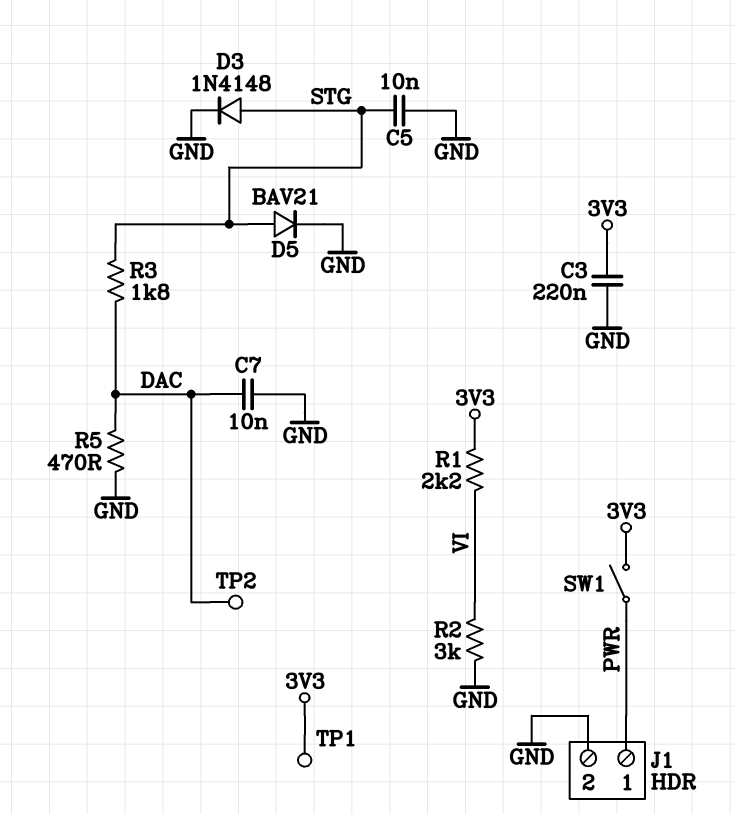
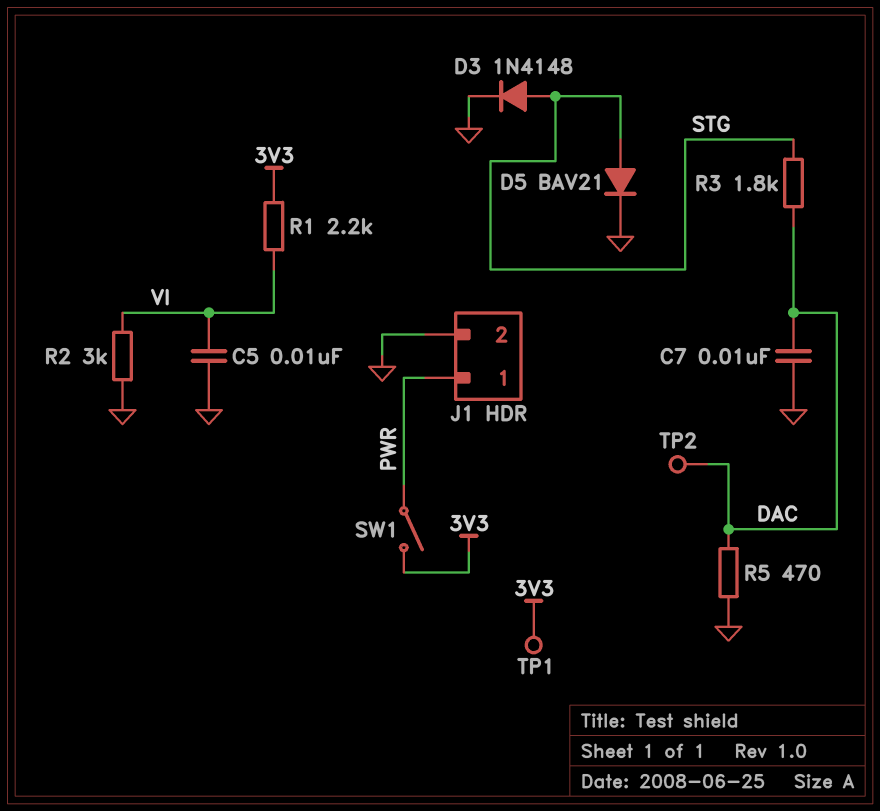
C3: 220nF (3V3, GND) -> none
C5: 10nF (GND, STG) -> 10nF (GND, VI)

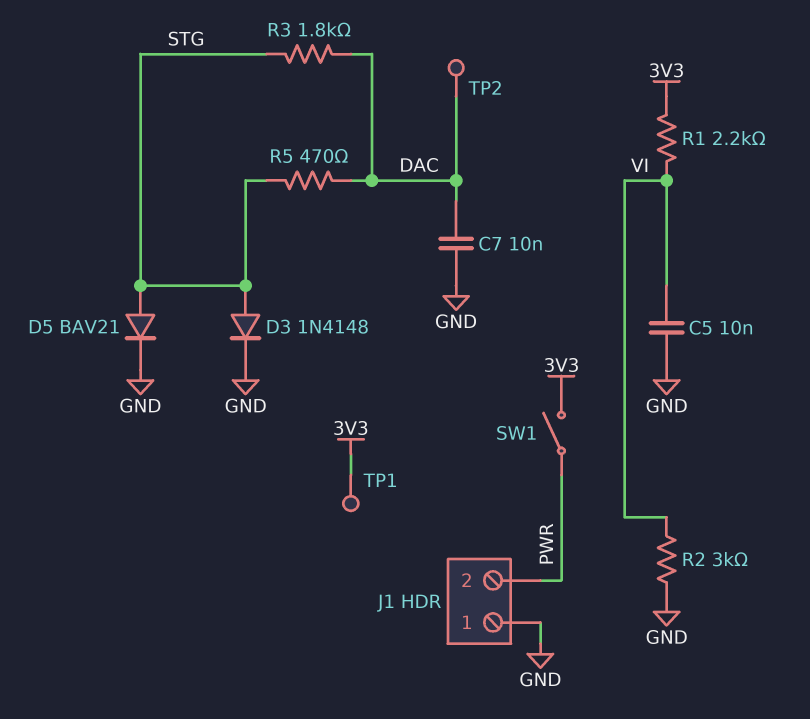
J1 pin 1: PWR -> GND
J1 pin 2: GND -> PWR
R5: 470 (DAC, GND) -> 470 (DAC, STG)

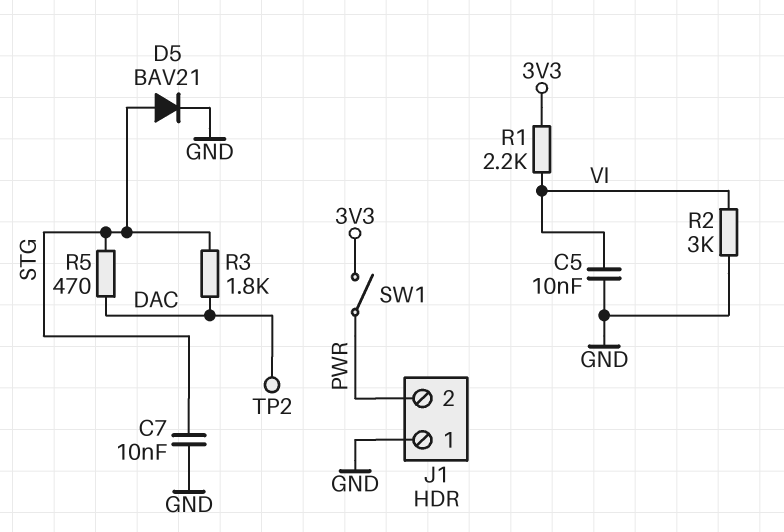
C7: 10nF (DAC, GND) -> 10nF (GND, STG)
D3: diode 1N4148 (A STG, K GND) -> none
TP1: test point (3V3) -> none

